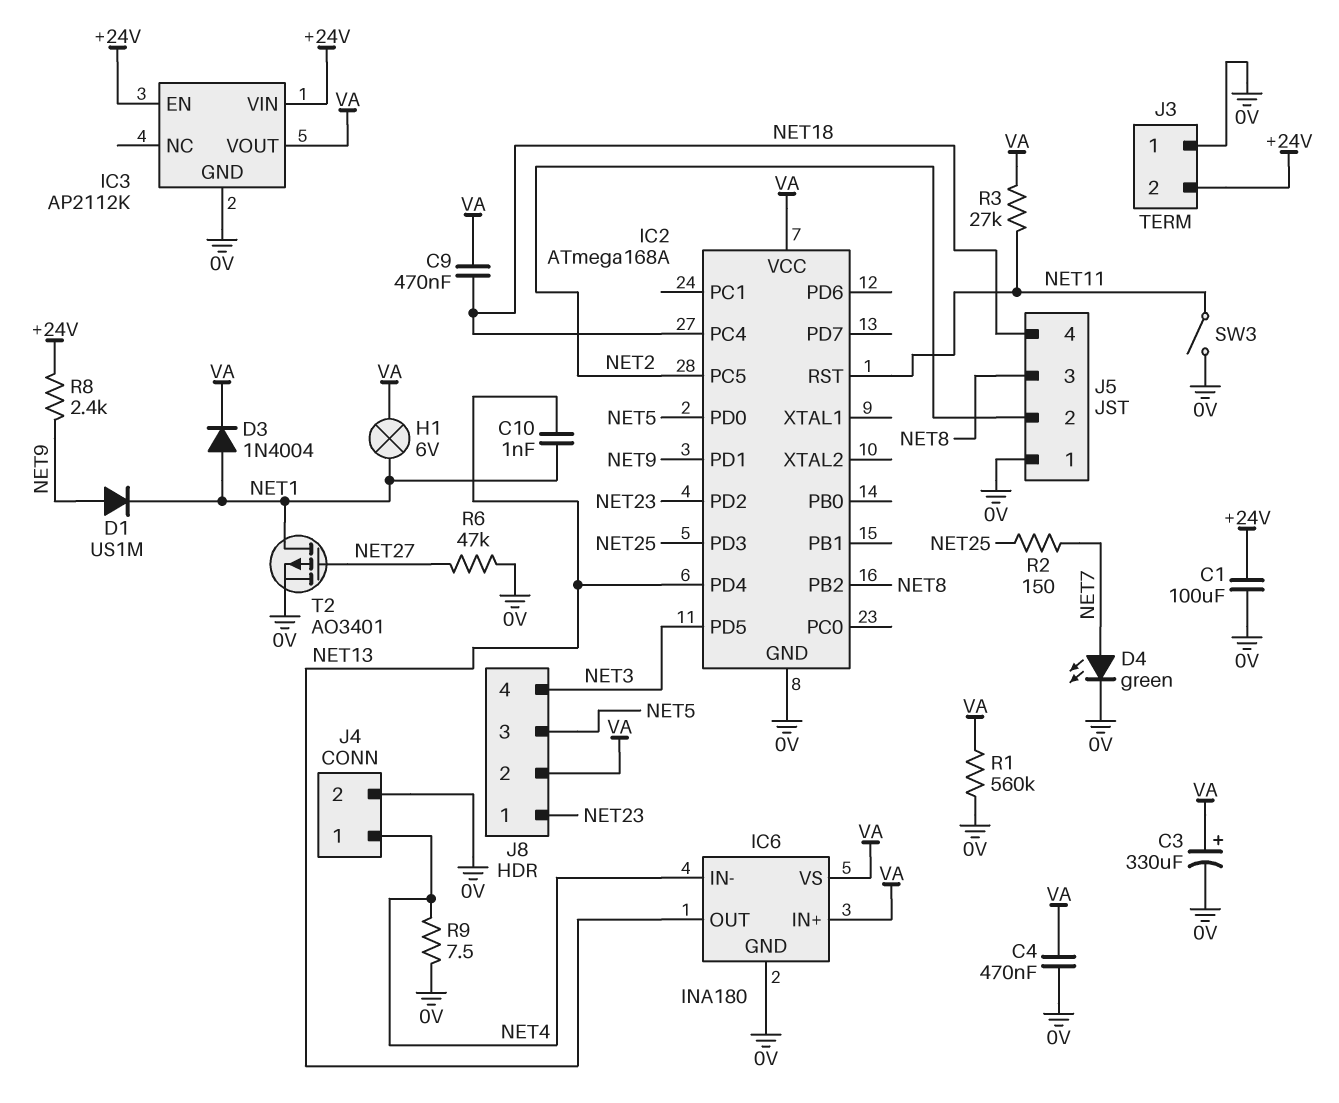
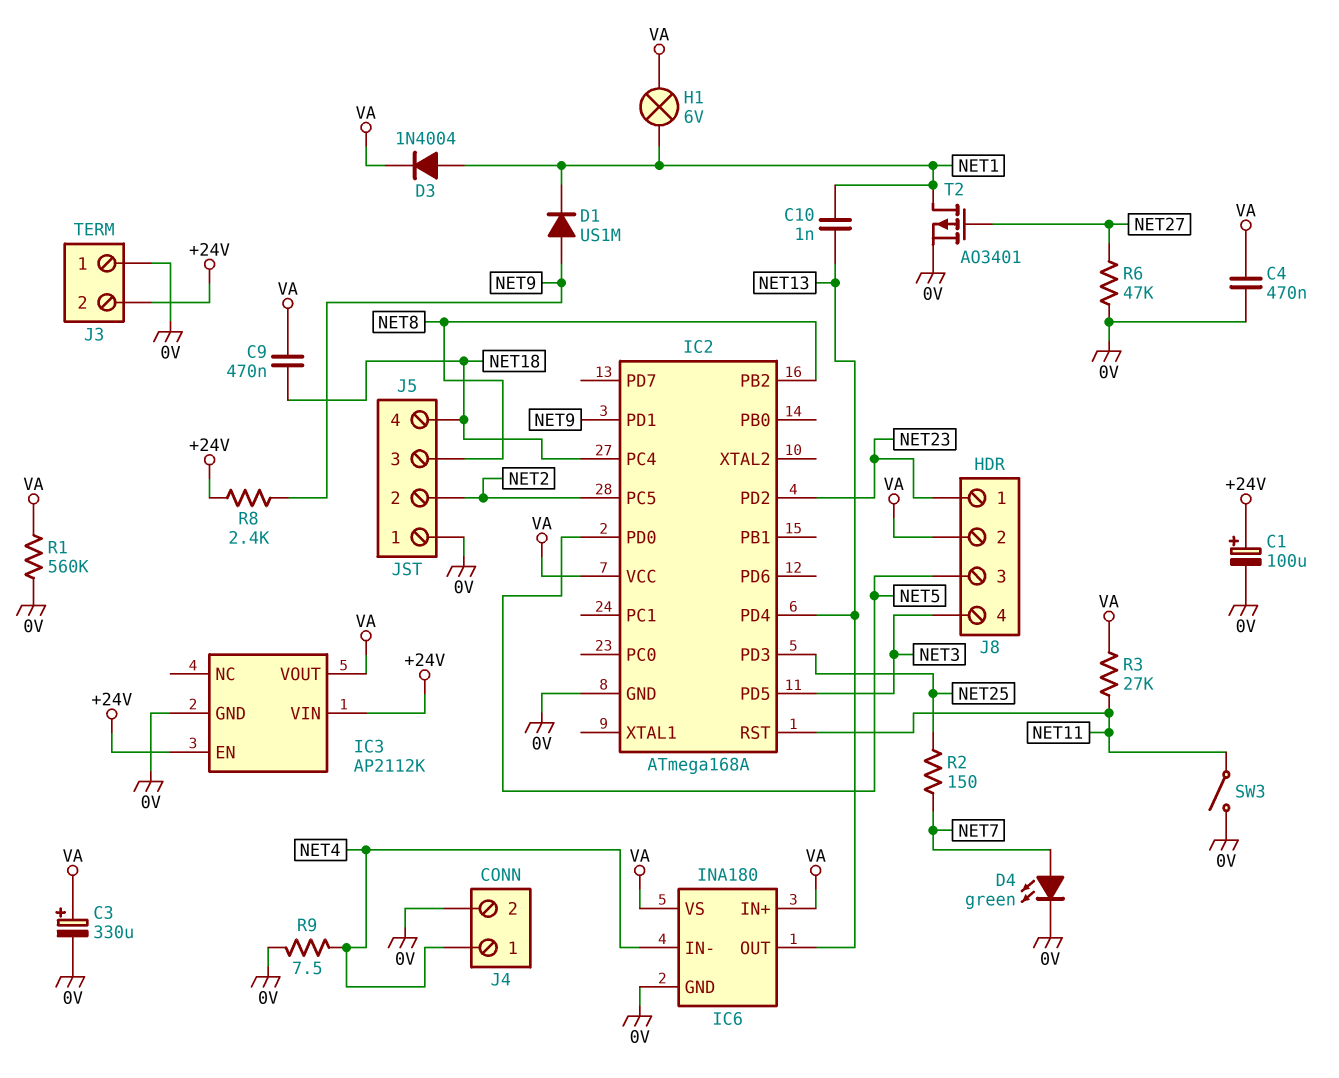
C1: 100uF (+24V, 0V) -> 100uF (plus +24V, minus 0V)

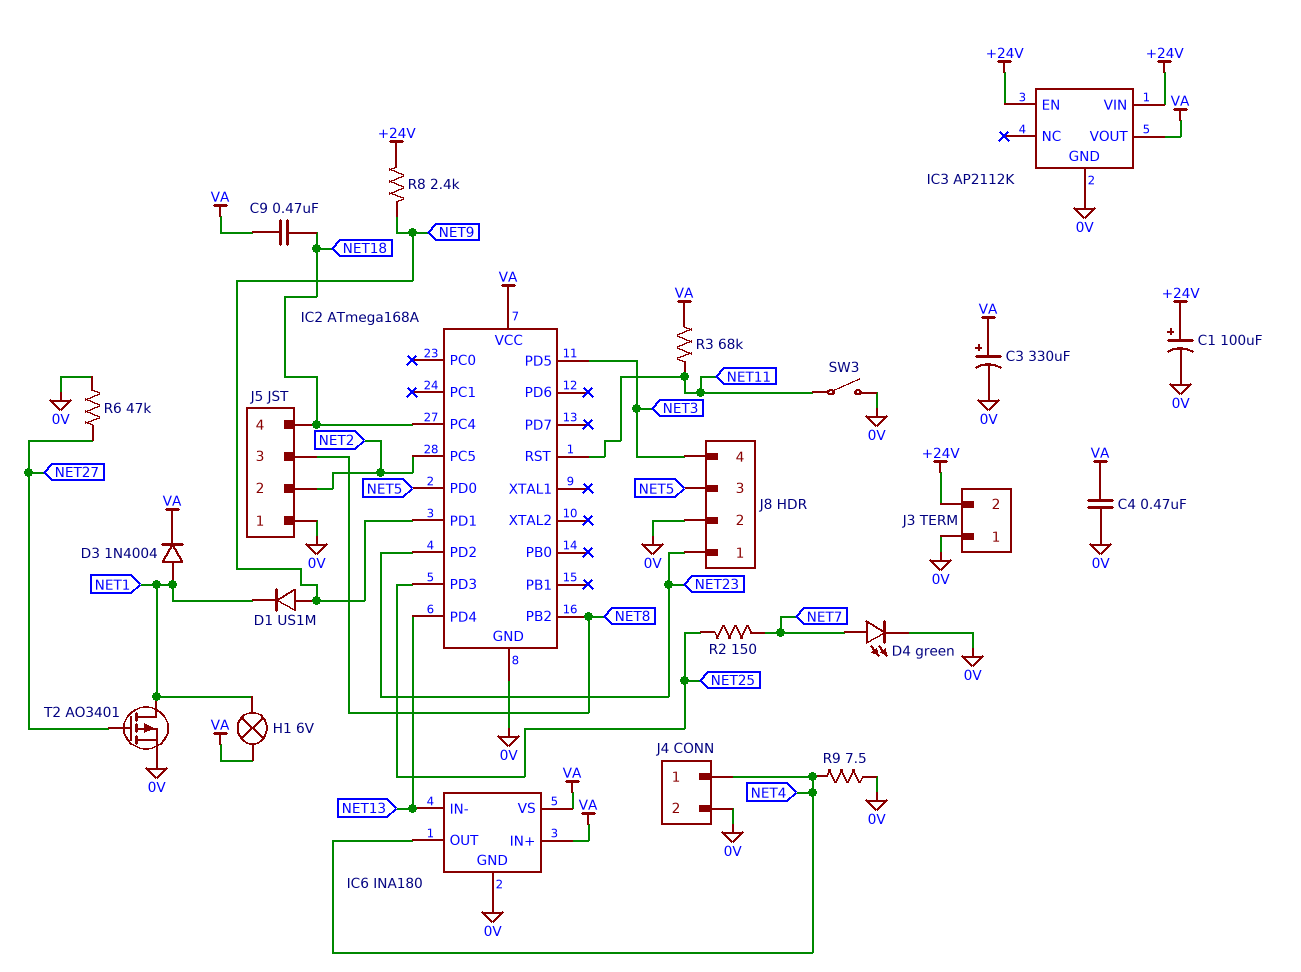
C10: 1nF (NET1, NET13) -> none
IC6 pin IN-: NET4 -> NET13
IC6 pin OUT: NET13 -> NET4
J8 pin 2: VA -> 0V
R1: 560k (0V, VA) -> none
R3: 27k (NET11, VA) -> 68k (NET11, VA)

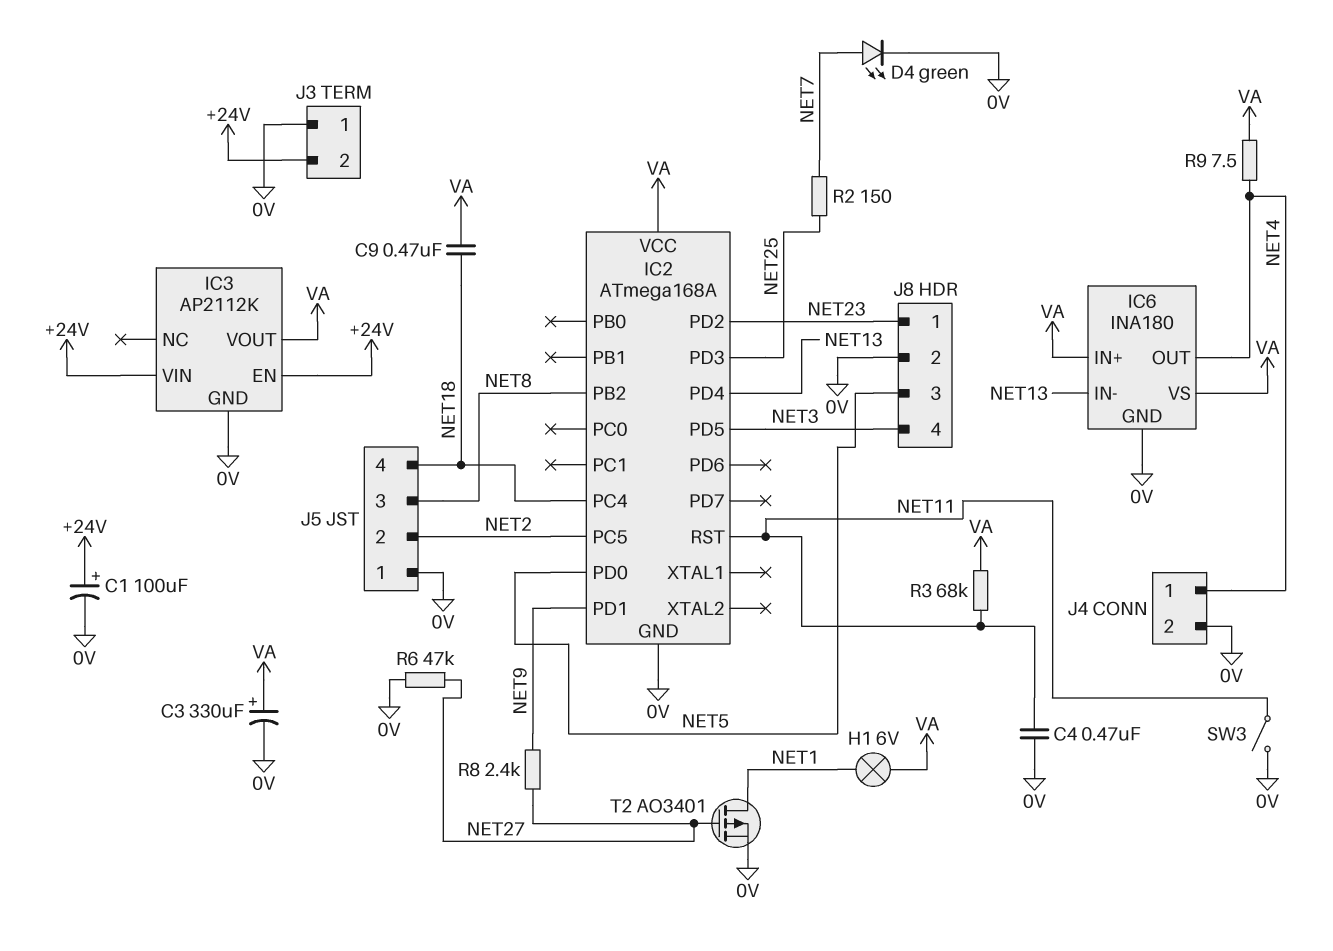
C4: 470nF (0V, VA) -> 470nF (0V, NET11)
D1: diode US1M (A NET9, K NET1) -> none
D3: diode 1N4004 (A NET1, K VA) -> none
R8: 2.4k (+24V, NET9) -> 2.4k (NET9, NET27)
R9: 7.5 (0V, NET4) -> 7.5 (NET4, VA)

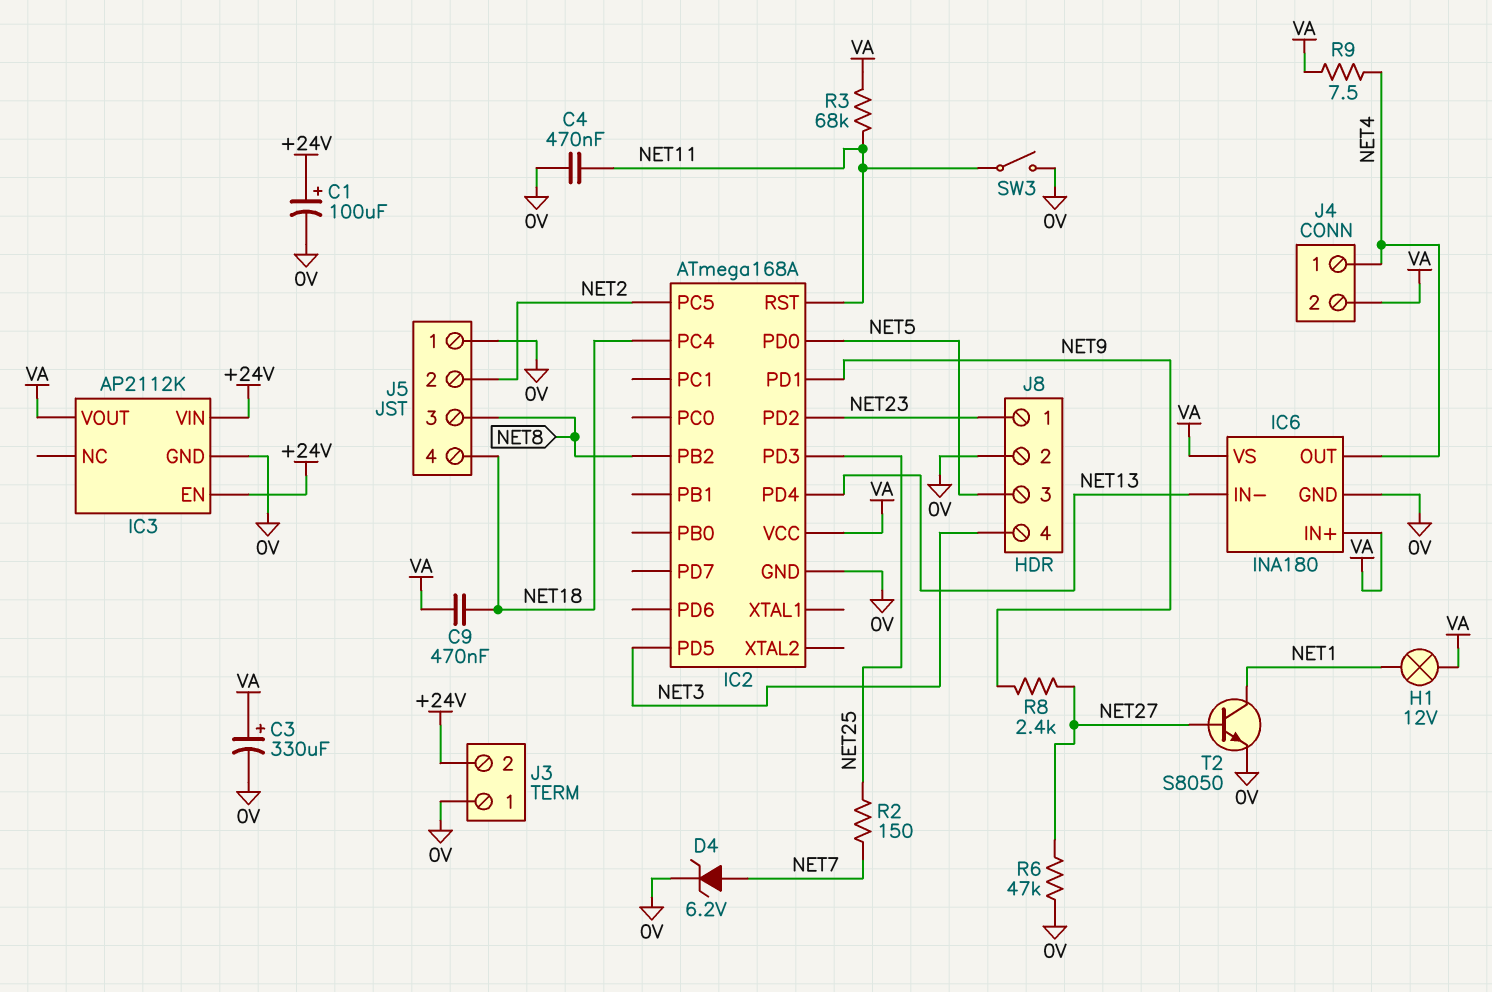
D4: LED green (A NET7, K 0V) -> zener 6.2V (A NET7, K 0V)
H1: lamp 6V (NET1, VA) -> lamp 12V (NET1, VA)
J4 pin 2: 0V -> VA
T2: PMOS AO3401 (G NET27, D NET1, S 0V) -> NPN S8050 (B NET27, C NET1, E 0V)

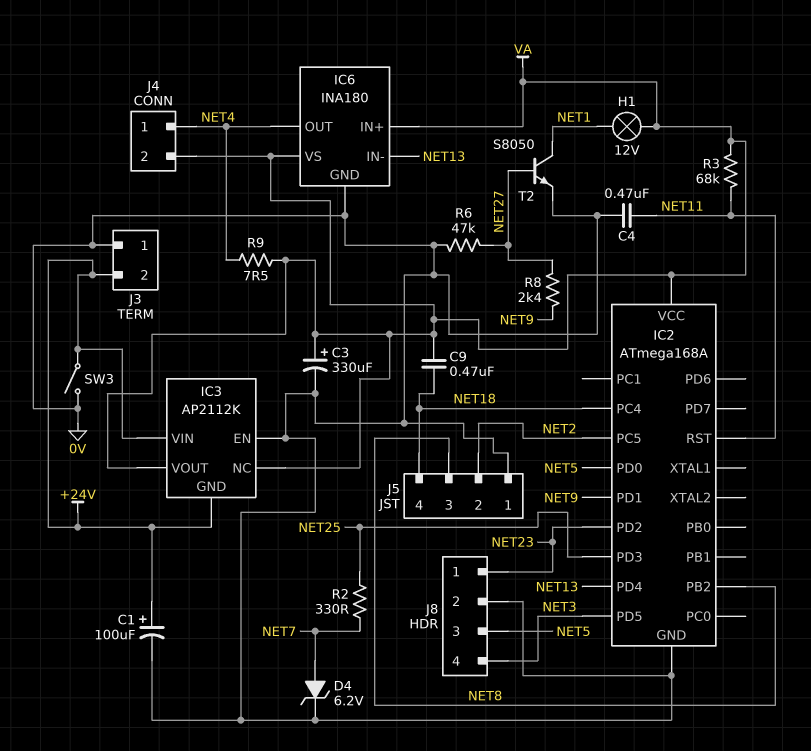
IC3 pin EN: +24V -> 0V
IC3 pin GND: 0V -> +24V
IC3 pin NC: none -> VA
R2: 150 (NET7, NET25) -> 330 (NET7, NET25)
SW3: switch (0V, NET11) -> switch (+24V, 0V)

